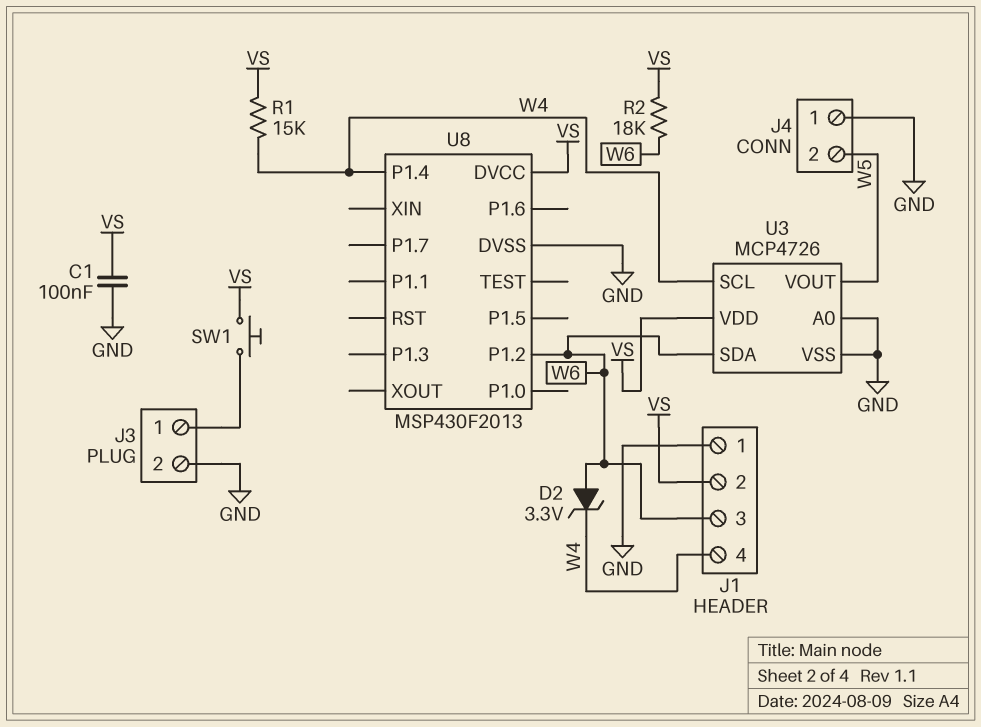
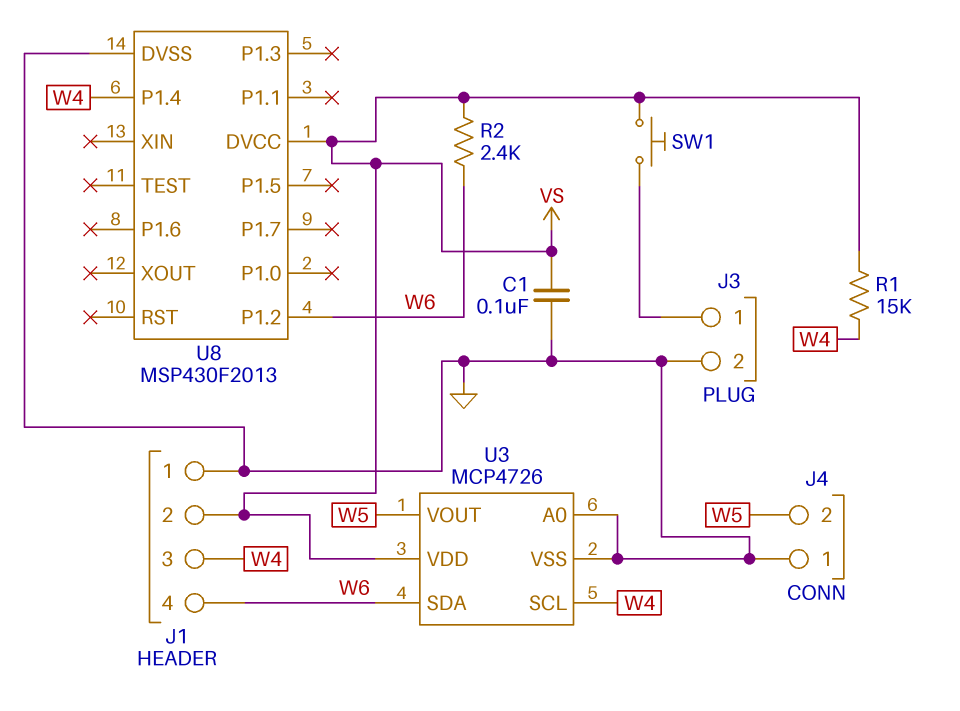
D2: zener 3.3V (A W6, K W4) -> none
J1 pin 3: W6 -> W4
J1 pin 4: W4 -> W6
R2: 18k (VS, W6) -> 2.4k (VS, W6)

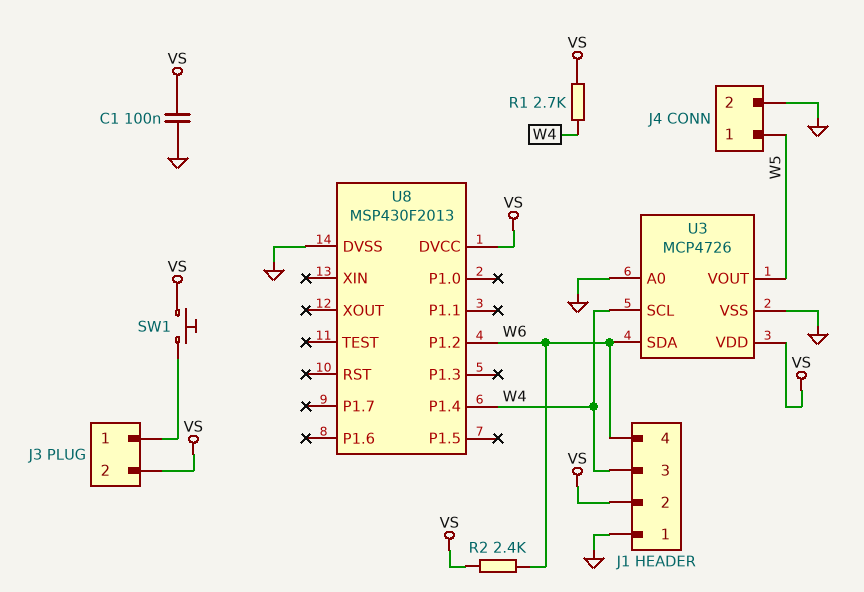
J3 pin 2: GND -> VS
J4 pin 1: GND -> W5
J4 pin 2: W5 -> GND
R1: 15k (VS, W4) -> 2.7k (VS, W4)

